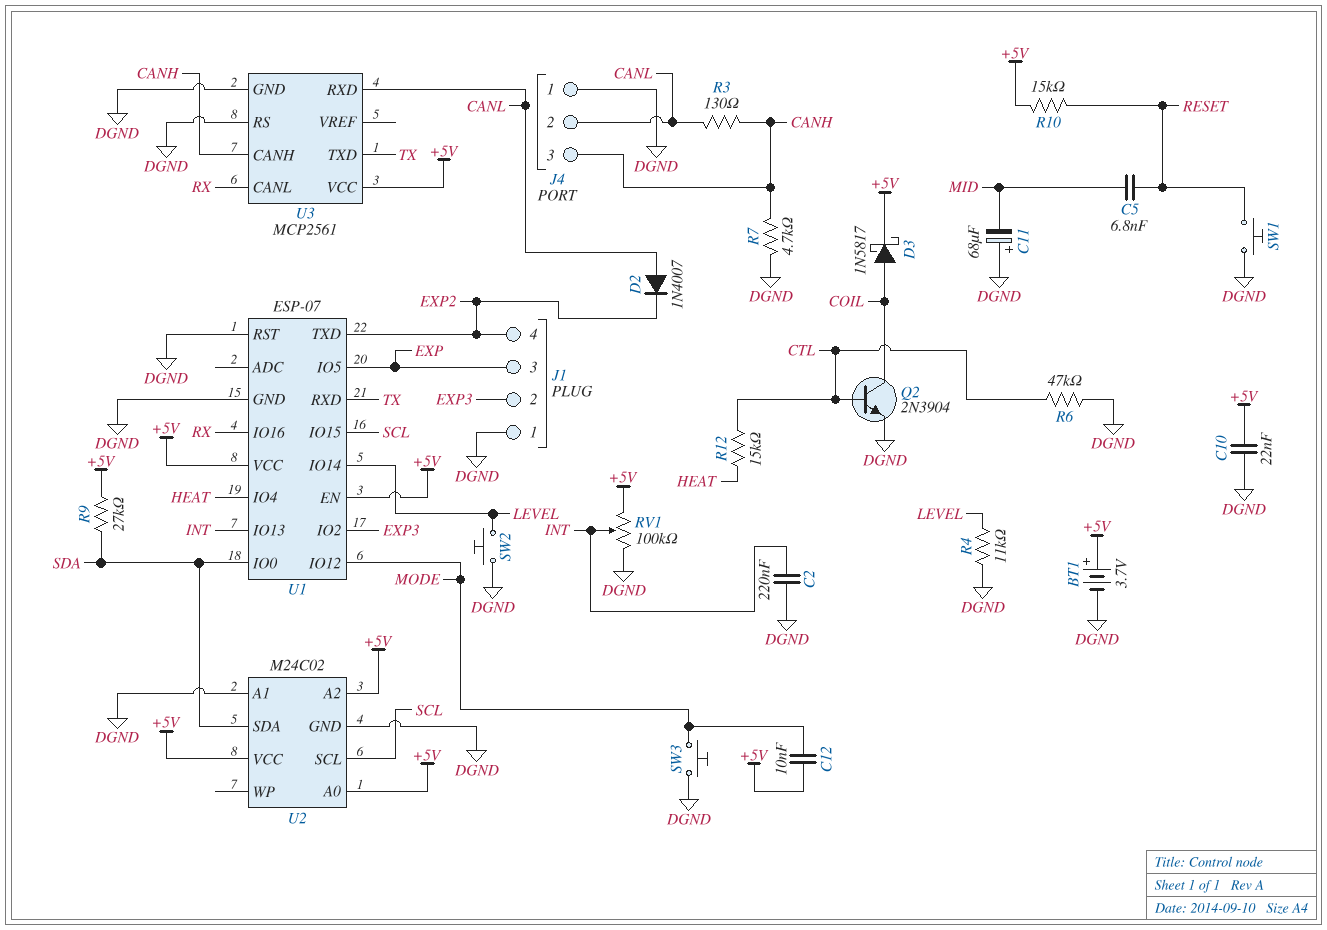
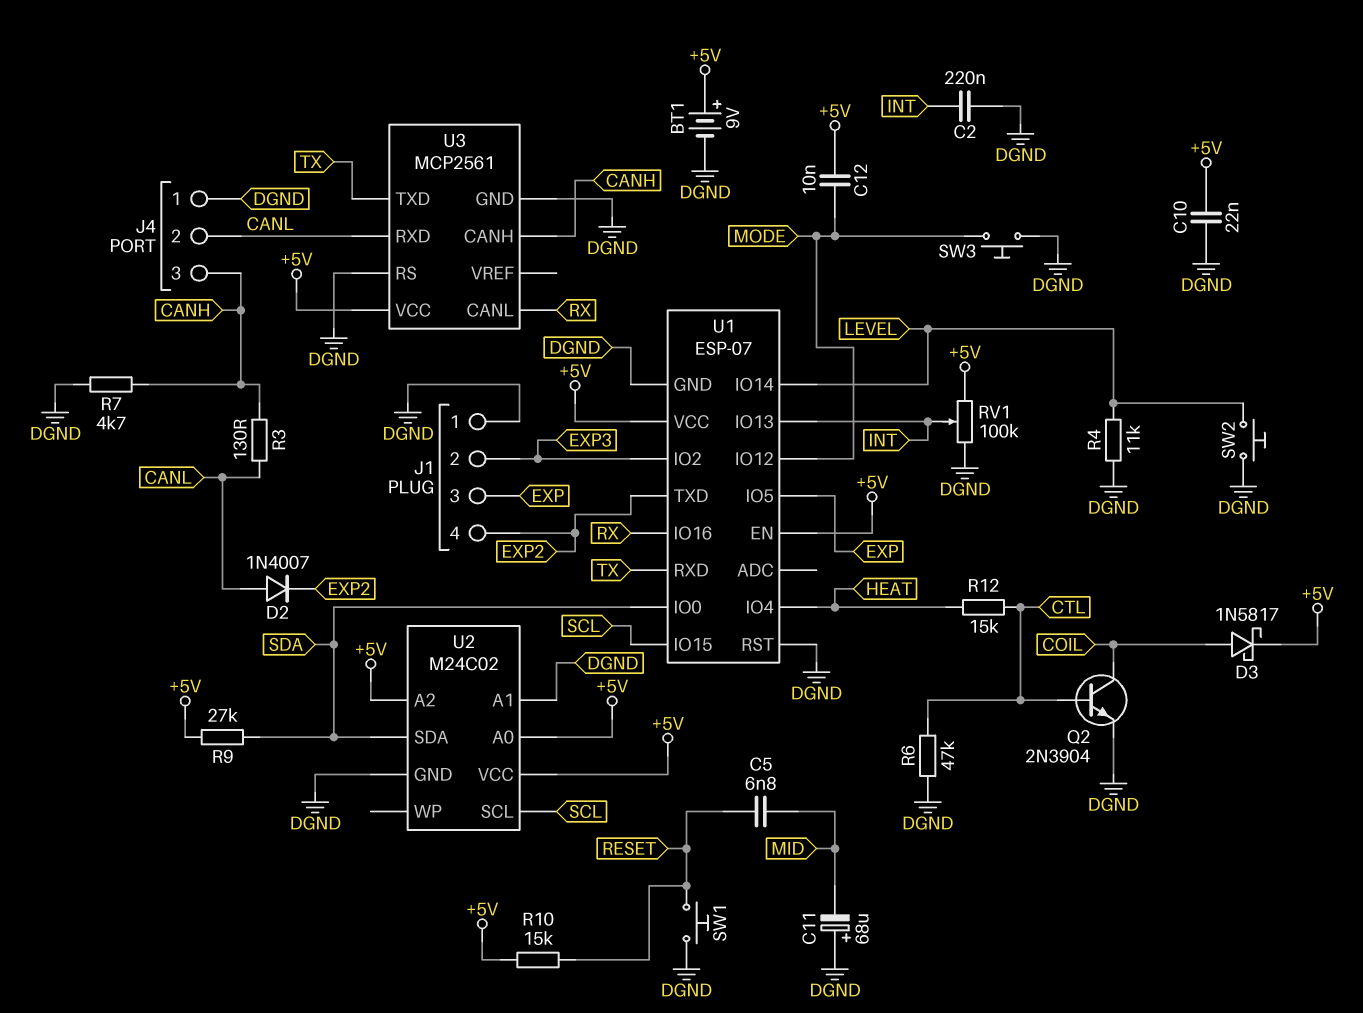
BT1: 3.7V (plus +5V, minus DGND) -> 9V (plus +5V, minus DGND)

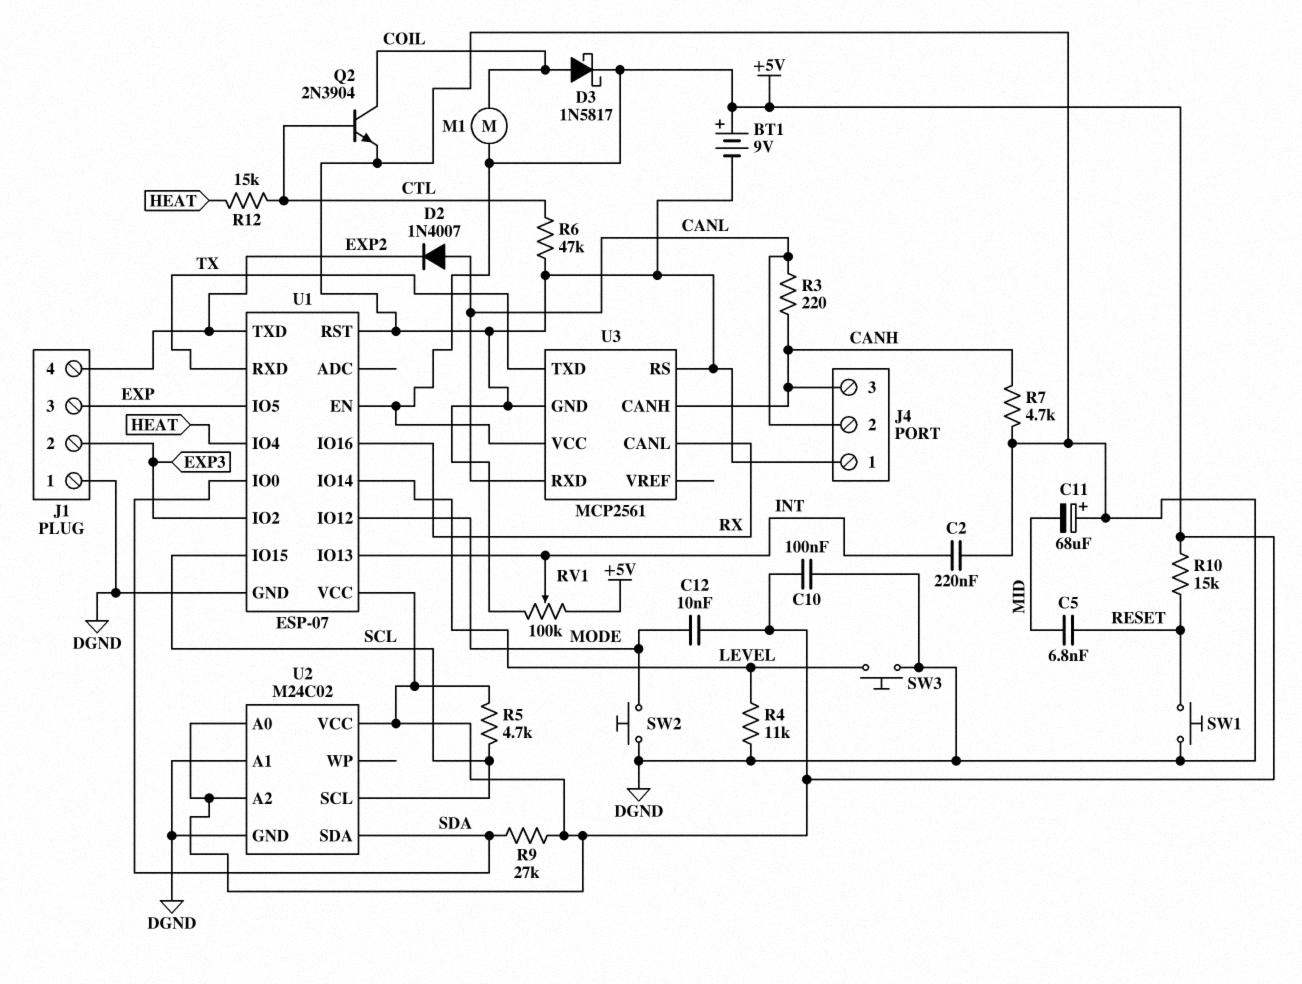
C10: 22nF (+5V, DGND) -> 100nF (+5V, DGND)
M1: none -> motor (+5V, COIL)
R3: 130 (CANH, CANL) -> 220 (CANH, CANL)
R5: none -> 4.7k (+5V, SCL)
SW2: button (DGND, LEVEL) -> button (DGND, MODE)
SW3: button (DGND, MODE) -> button (DGND, LEVEL)

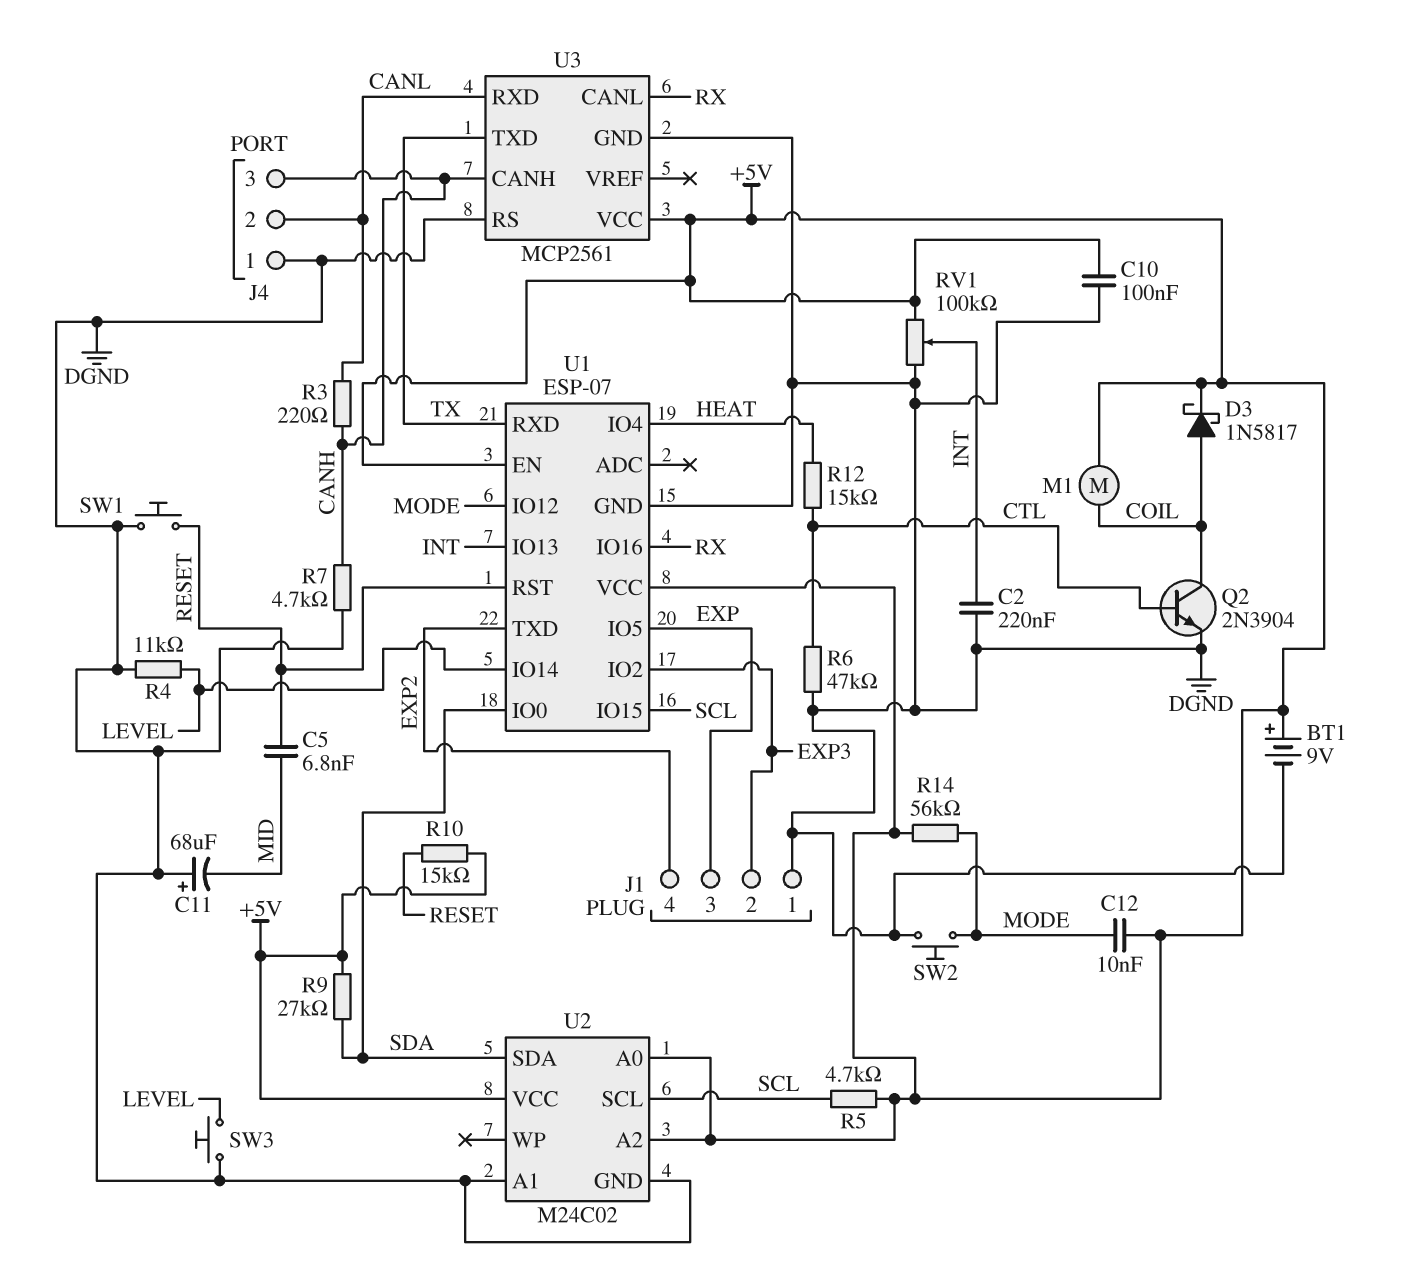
D2: diode 1N4007 (A CANL, K EXP2) -> none
R14: none -> 56k (+5V, MODE)
U1 pin RST: DGND -> RESET

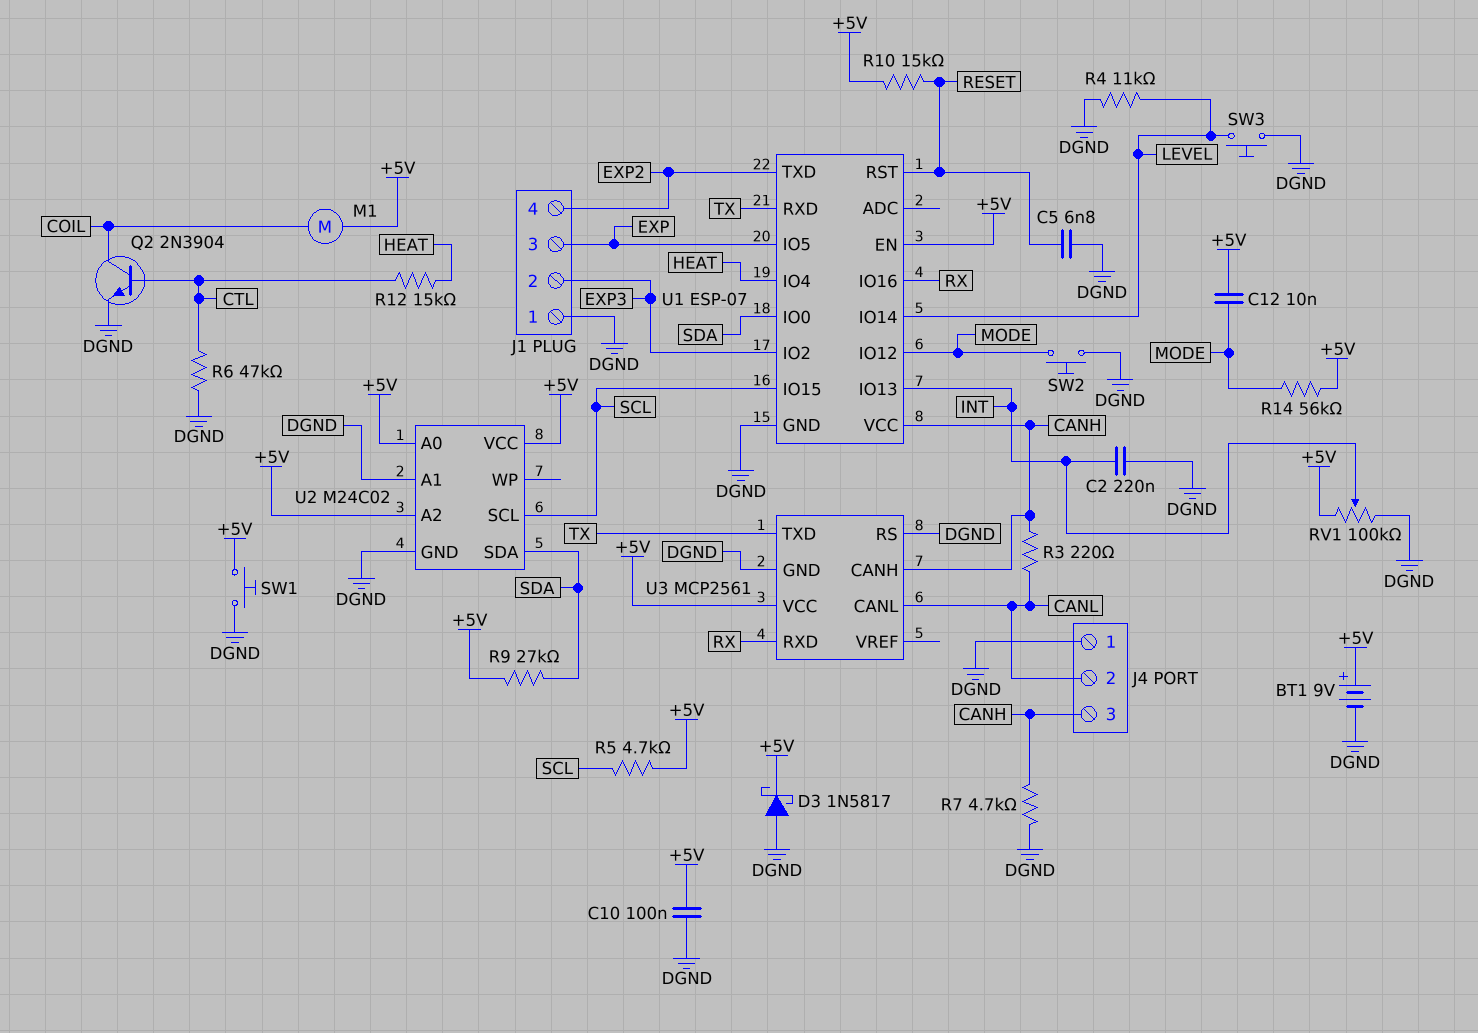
C5: 6.8nF (MID, RESET) -> 6.8nF (DGND, RESET)
C11: 68uF (plus DGND, minus MID) -> none
D3: schottky 1N5817 (A COIL, K +5V) -> schottky 1N5817 (A DGND, K +5V)
SW1: button (DGND, RESET) -> button (+5V, DGND)
U1 pin VCC: +5V -> CANH
U3 pin CANL: RX -> CANL
U3 pin RXD: CANL -> RX

